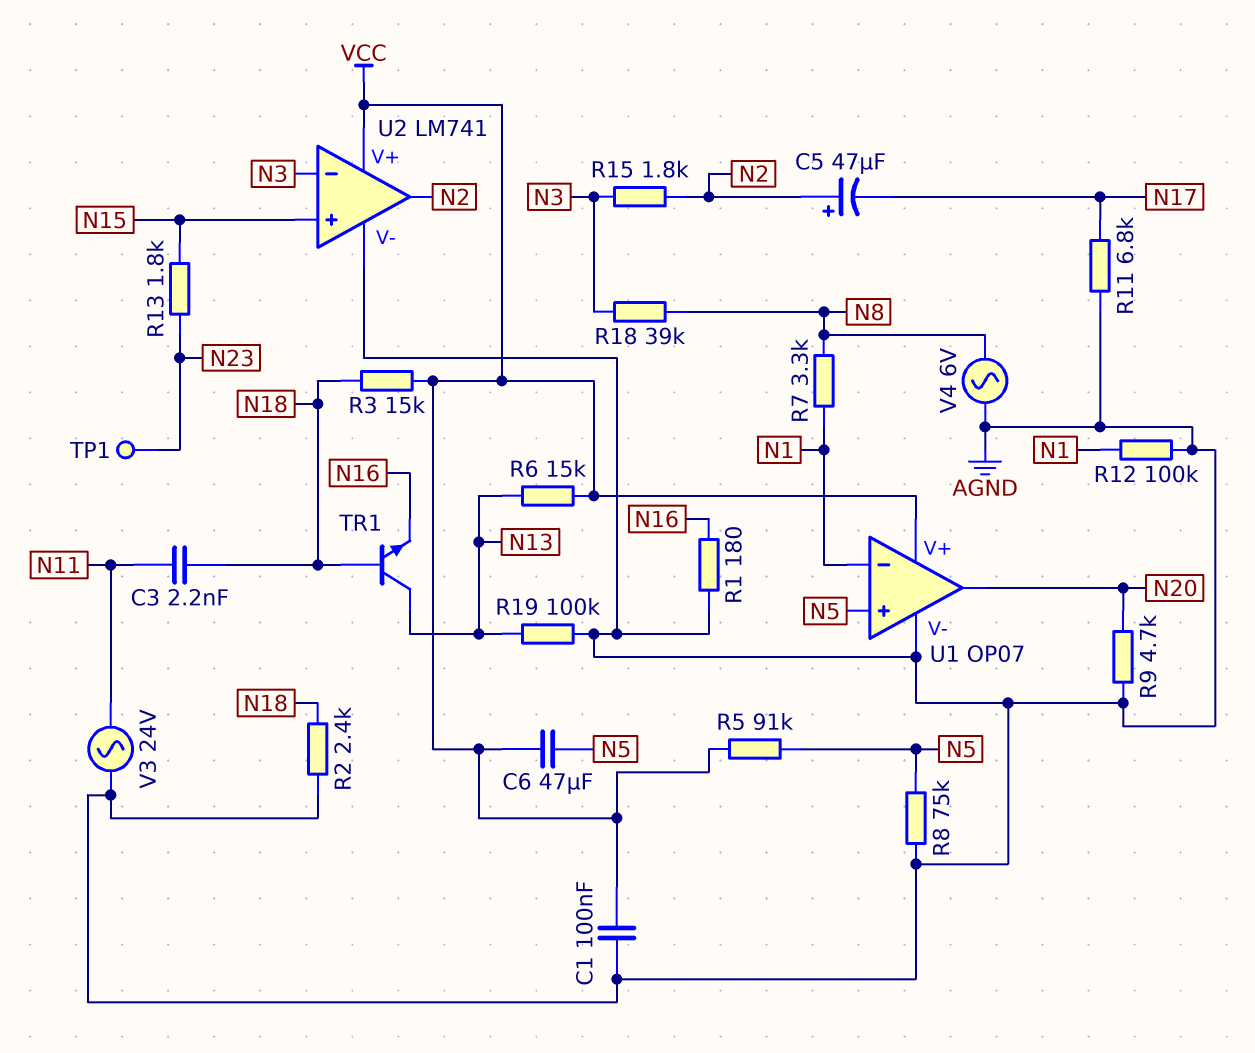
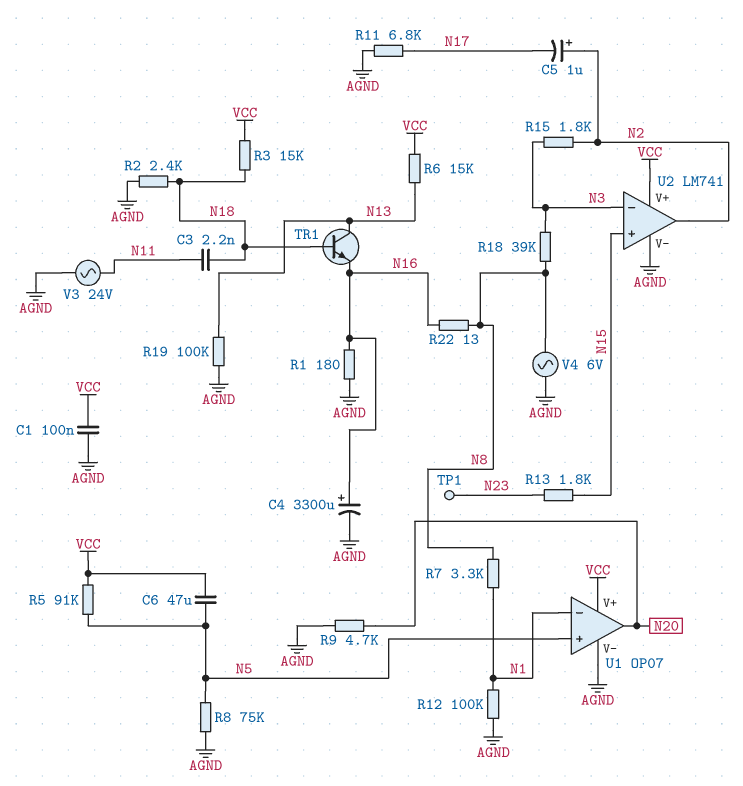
C4: none -> 3300uF (plus N16, minus AGND)
C5: 47uF (plus N2, minus N17) -> 1uF (plus N2, minus N17)
R22: none -> 13 (N8, N16)

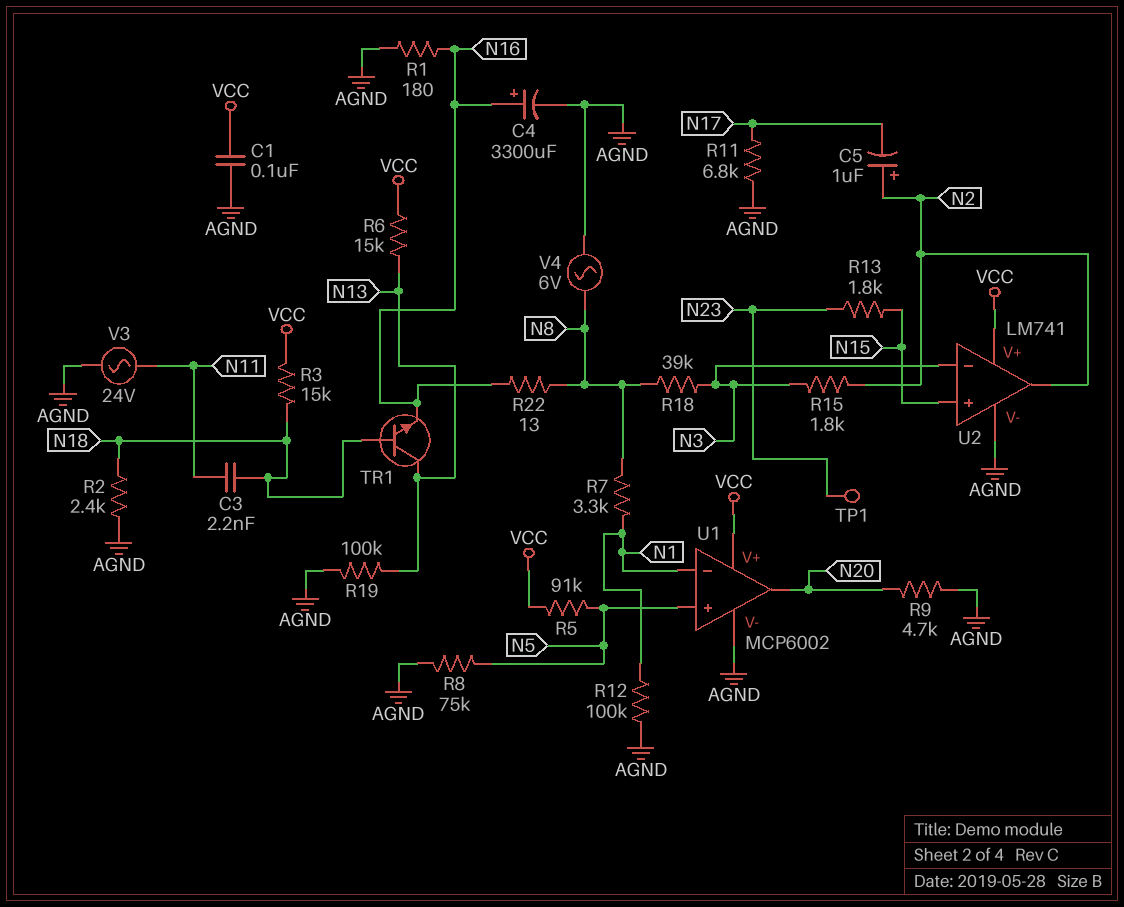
C6: 47uF (N5, VCC) -> none
U1: OP07 -> MCP6002

